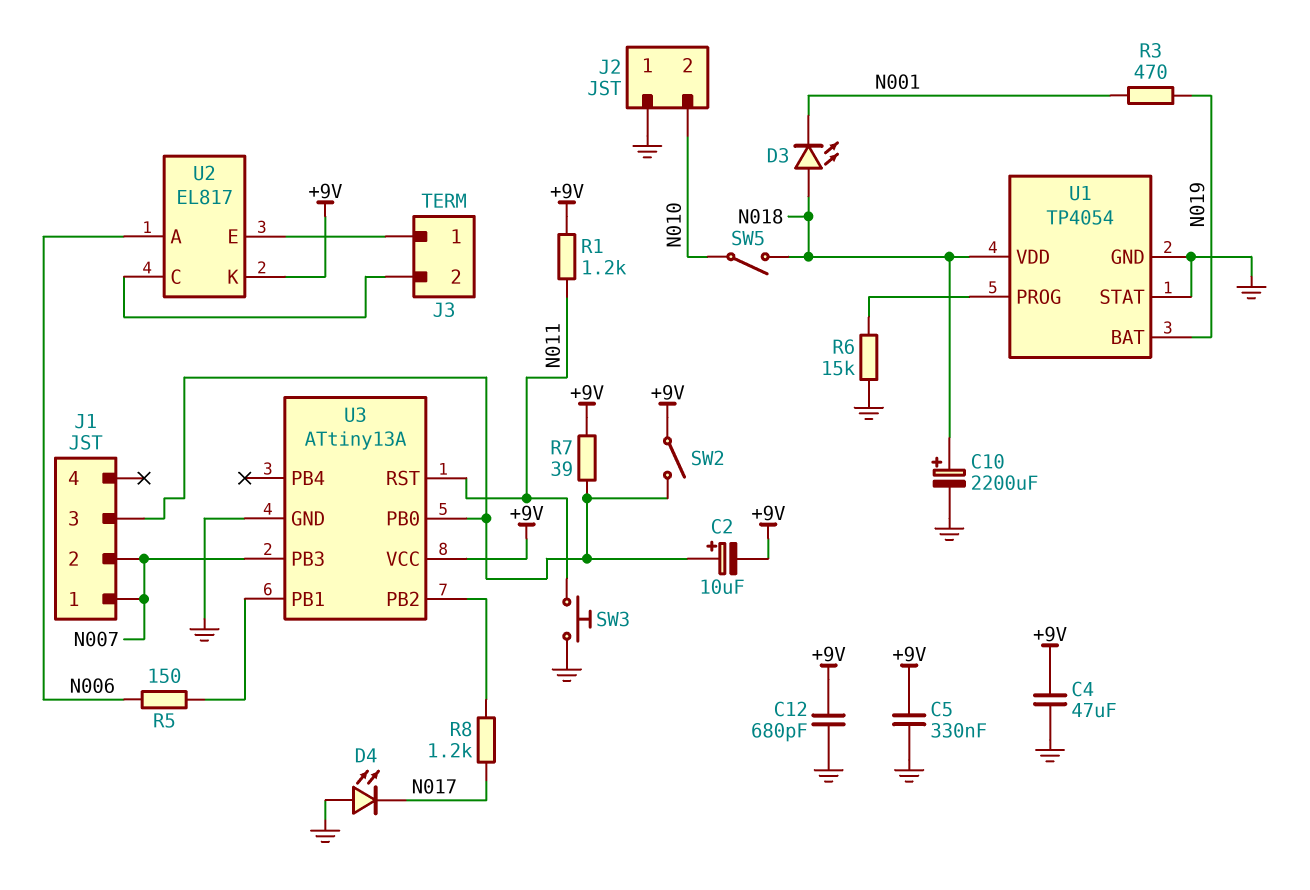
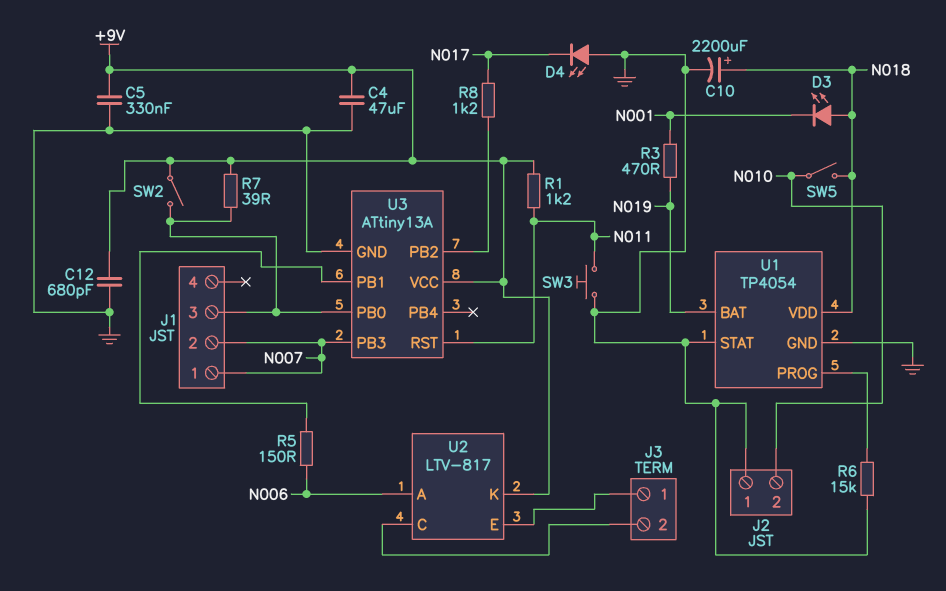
C2: 10uF (plus J1/3, minus +9V) -> none
U2: EL817 -> LTV-817

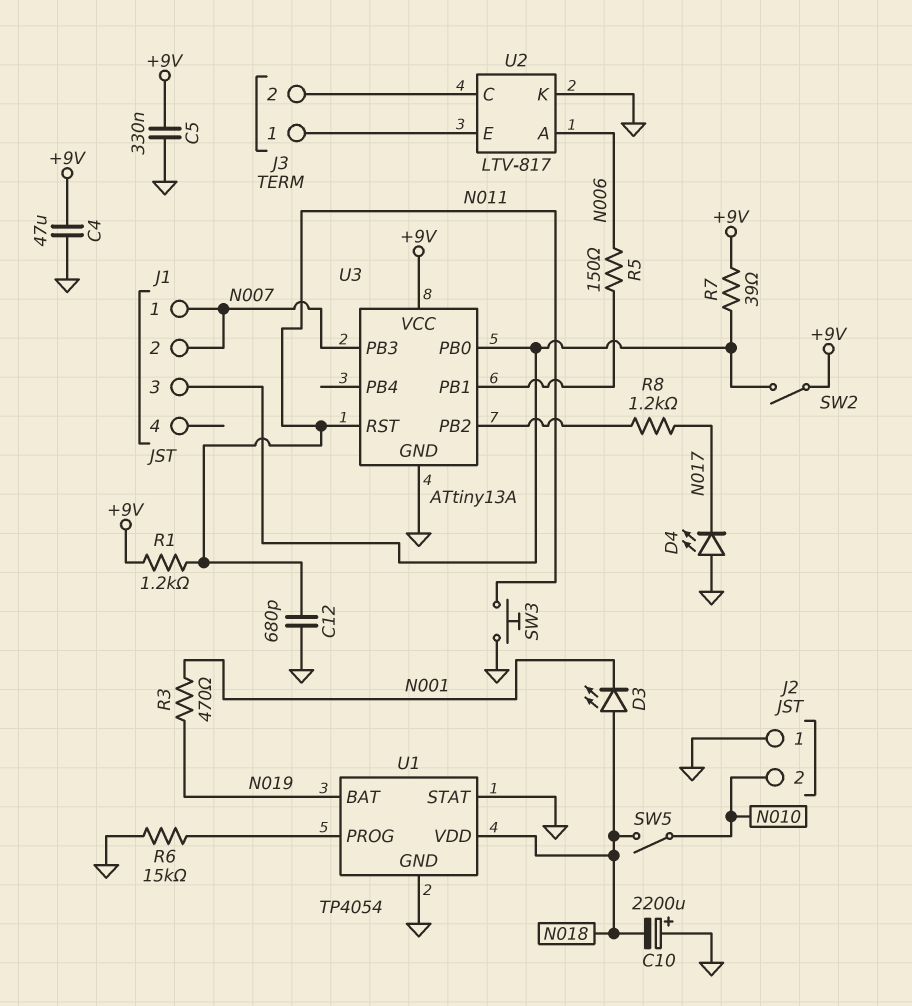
C10: 2200uF (plus N018, minus GND) -> 2200uF (plus GND, minus N018)
C12: 680pF (+9V, GND) -> 680pF (GND, N011)
U2 pin K: +9V -> GND

